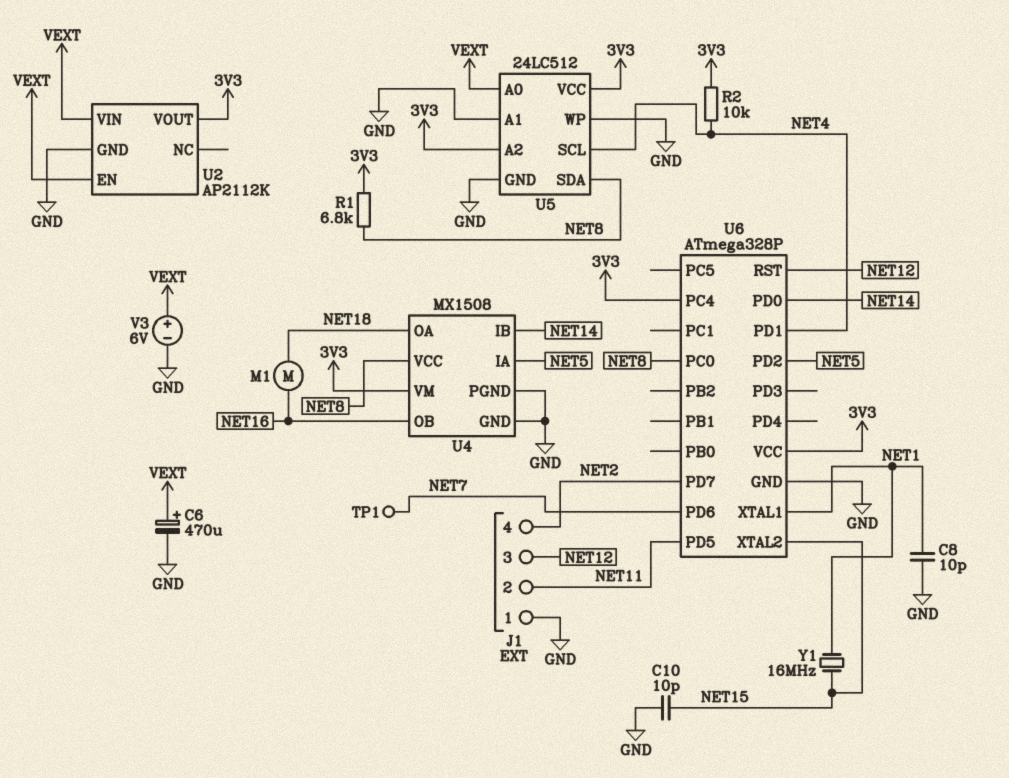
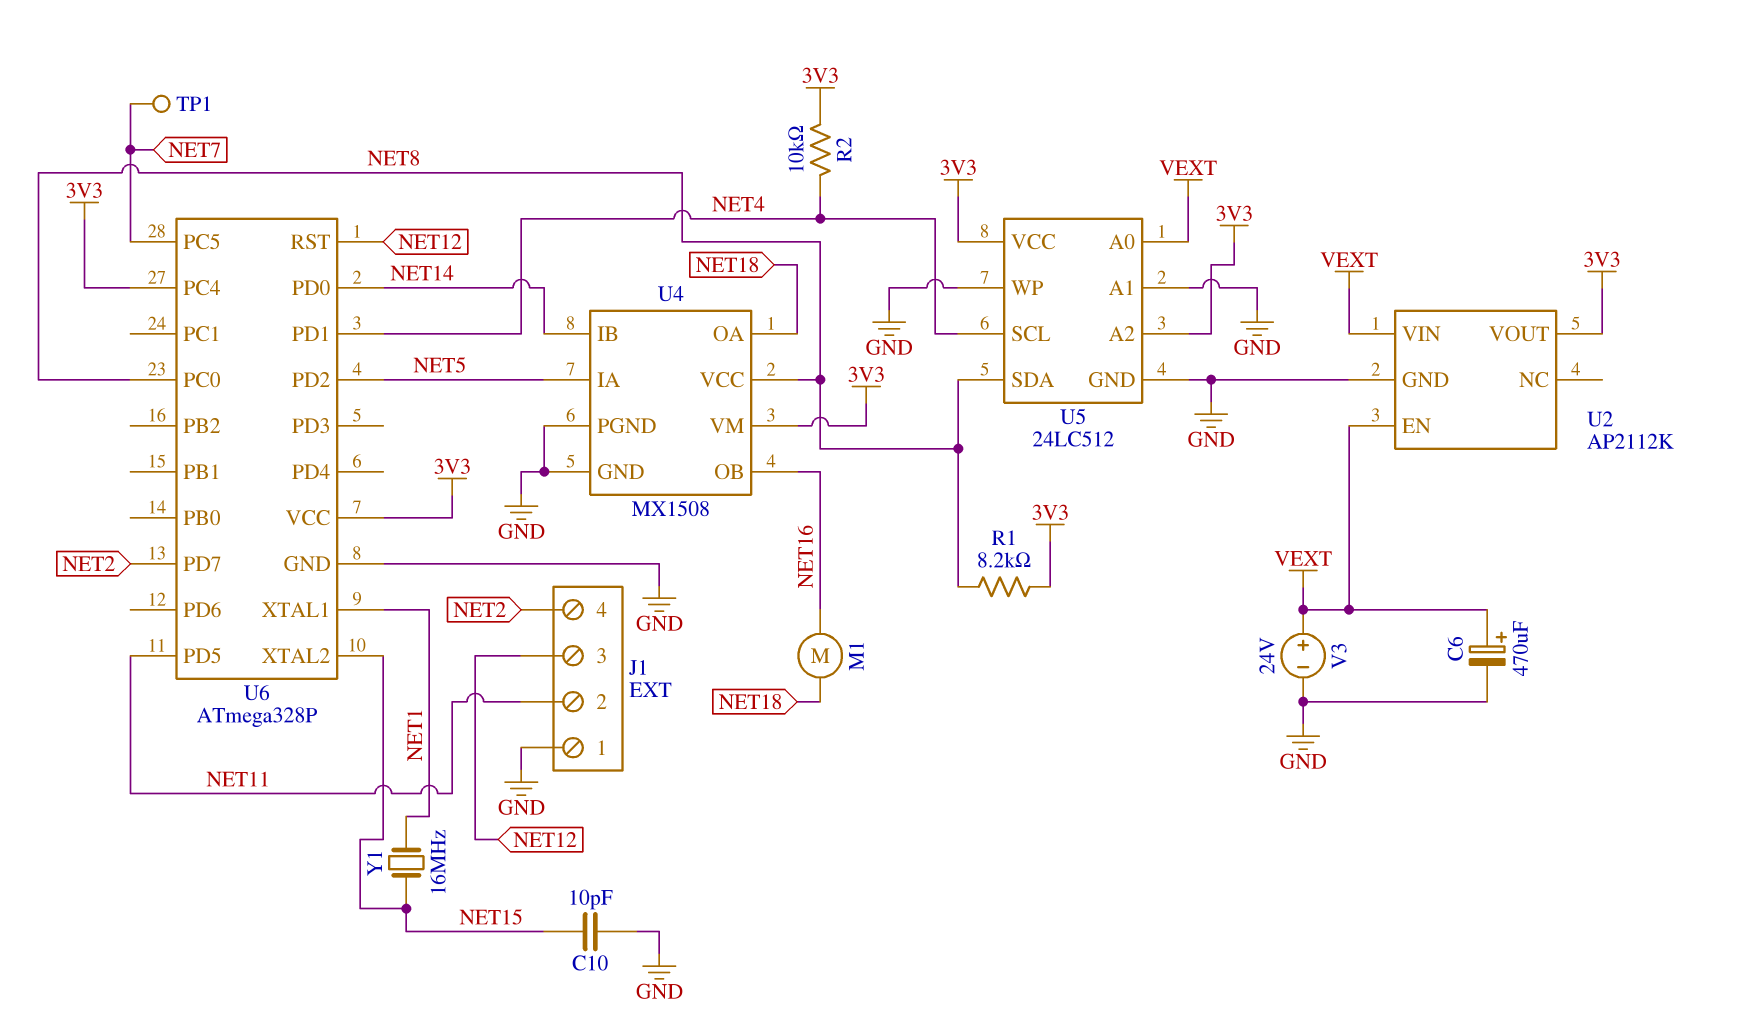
C8: 10pF (GND, NET1) -> none
R1: 6.8k (3V3, NET8) -> 8.2k (3V3, NET8)
U6 pin PC5: none -> NET7
U6 pin PD6: NET7 -> none
V3: 6V (plus VEXT, minus GND) -> 24V (plus VEXT, minus GND)

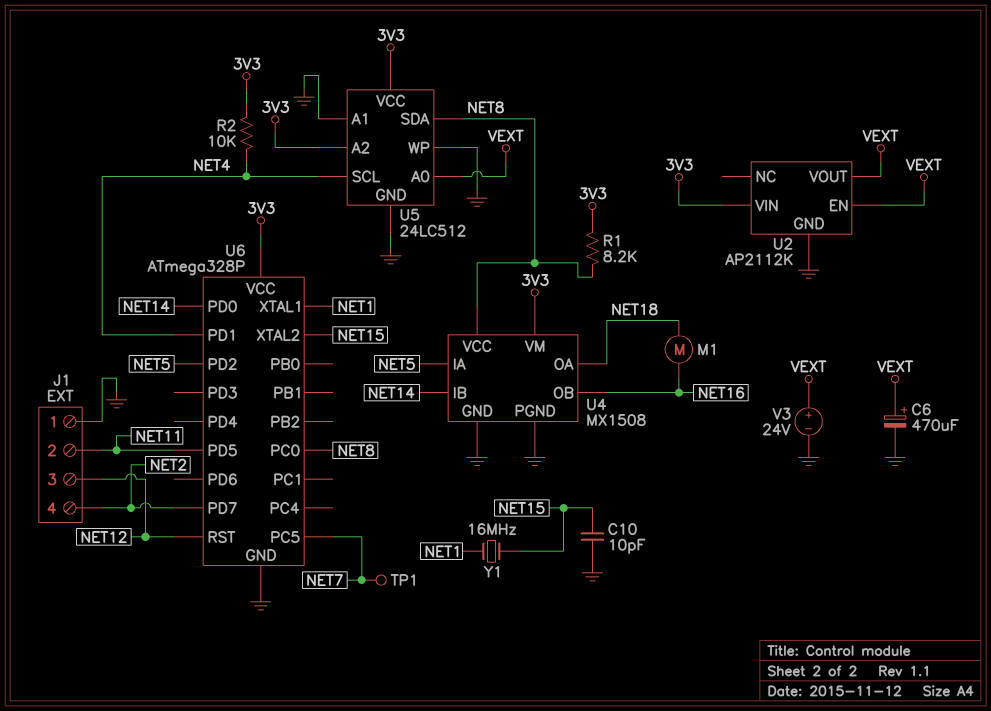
U2 pin VIN: VEXT -> 3V3
U2 pin VOUT: 3V3 -> VEXT
U6 pin PC4: 3V3 -> none

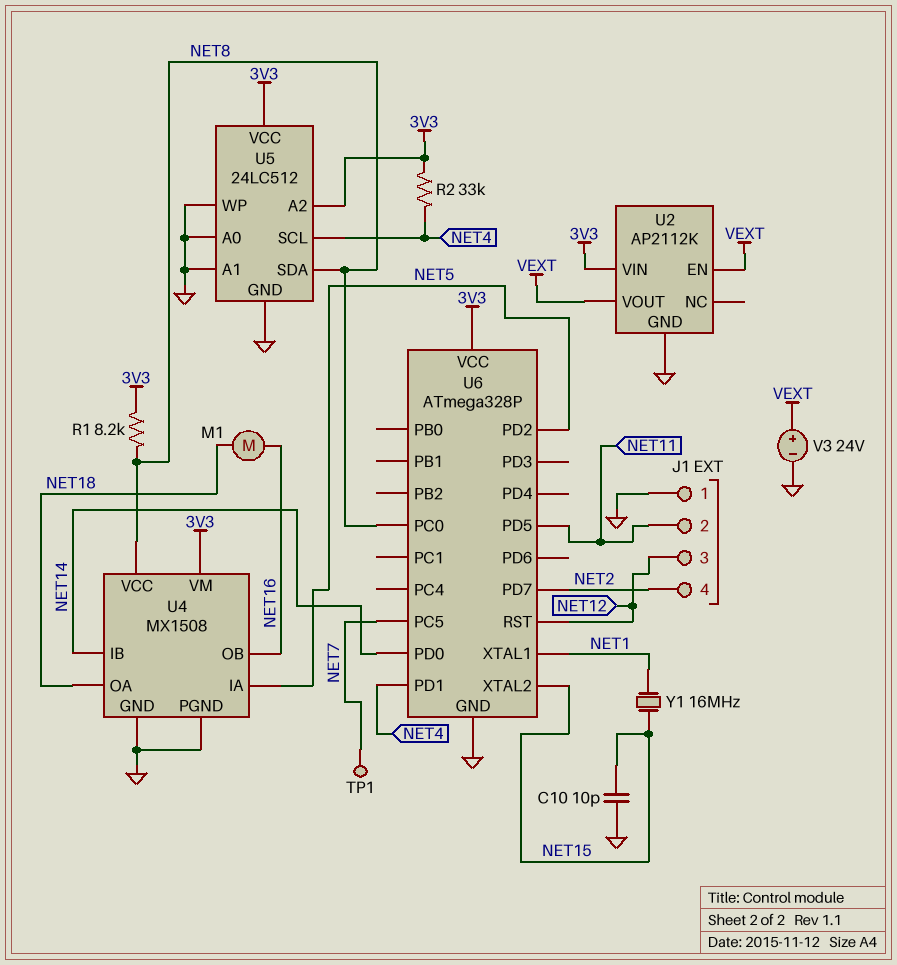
C6: 470uF (plus VEXT, minus GND) -> none
R2: 10k (3V3, NET4) -> 33k (3V3, NET4)
U5 pin A0: VEXT -> GND

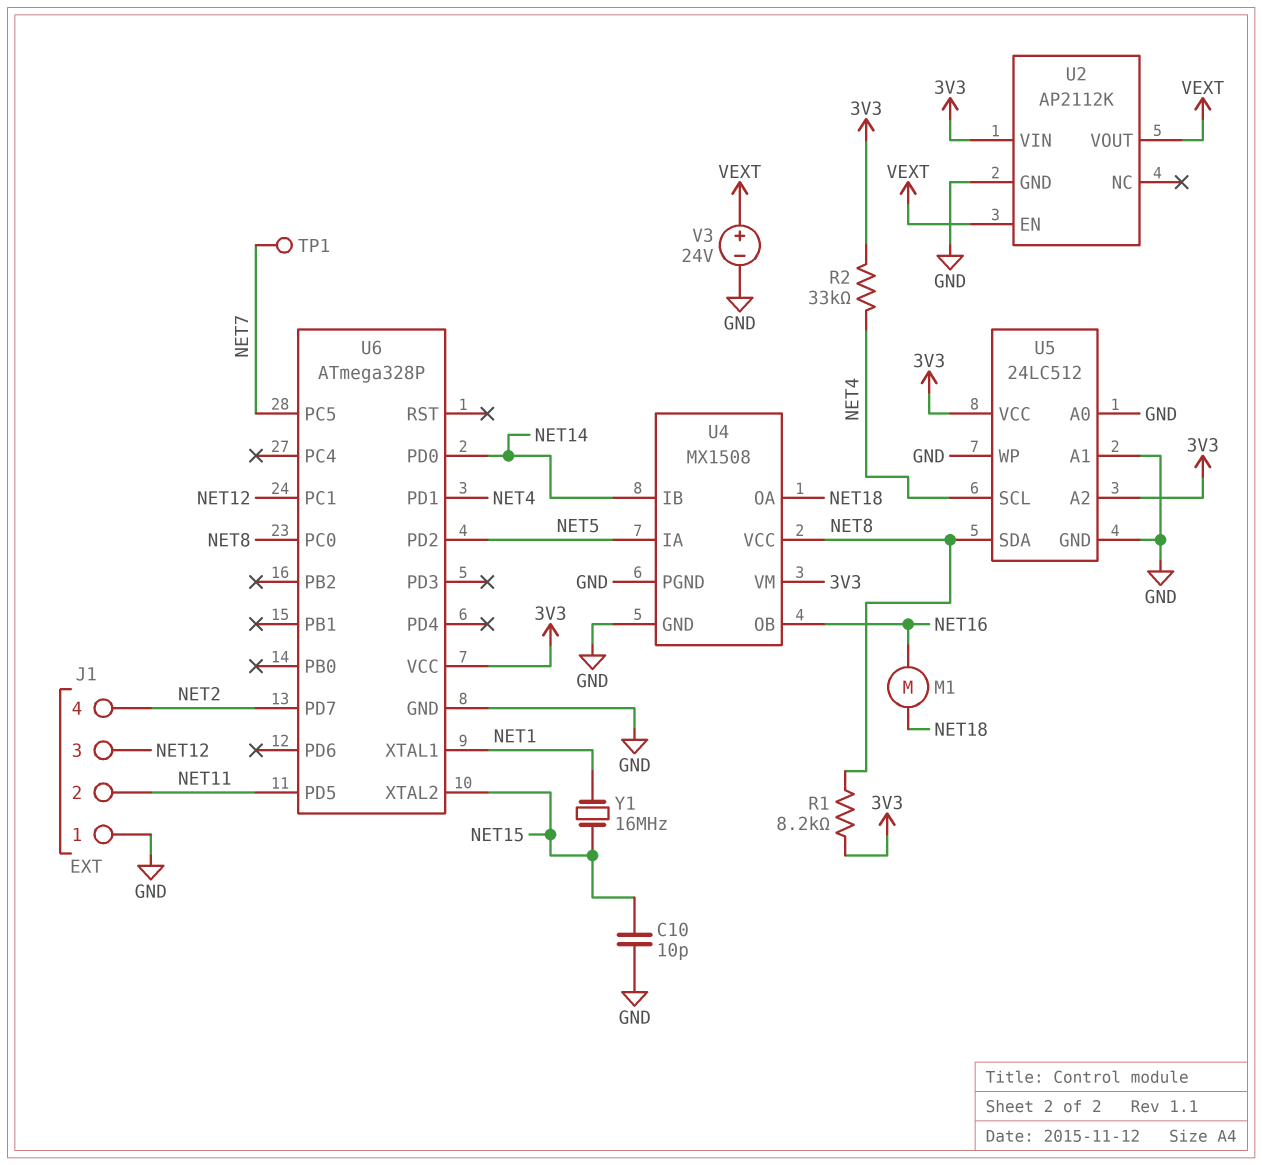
U6 pin PC1: none -> NET12
U6 pin RST: NET12 -> none

